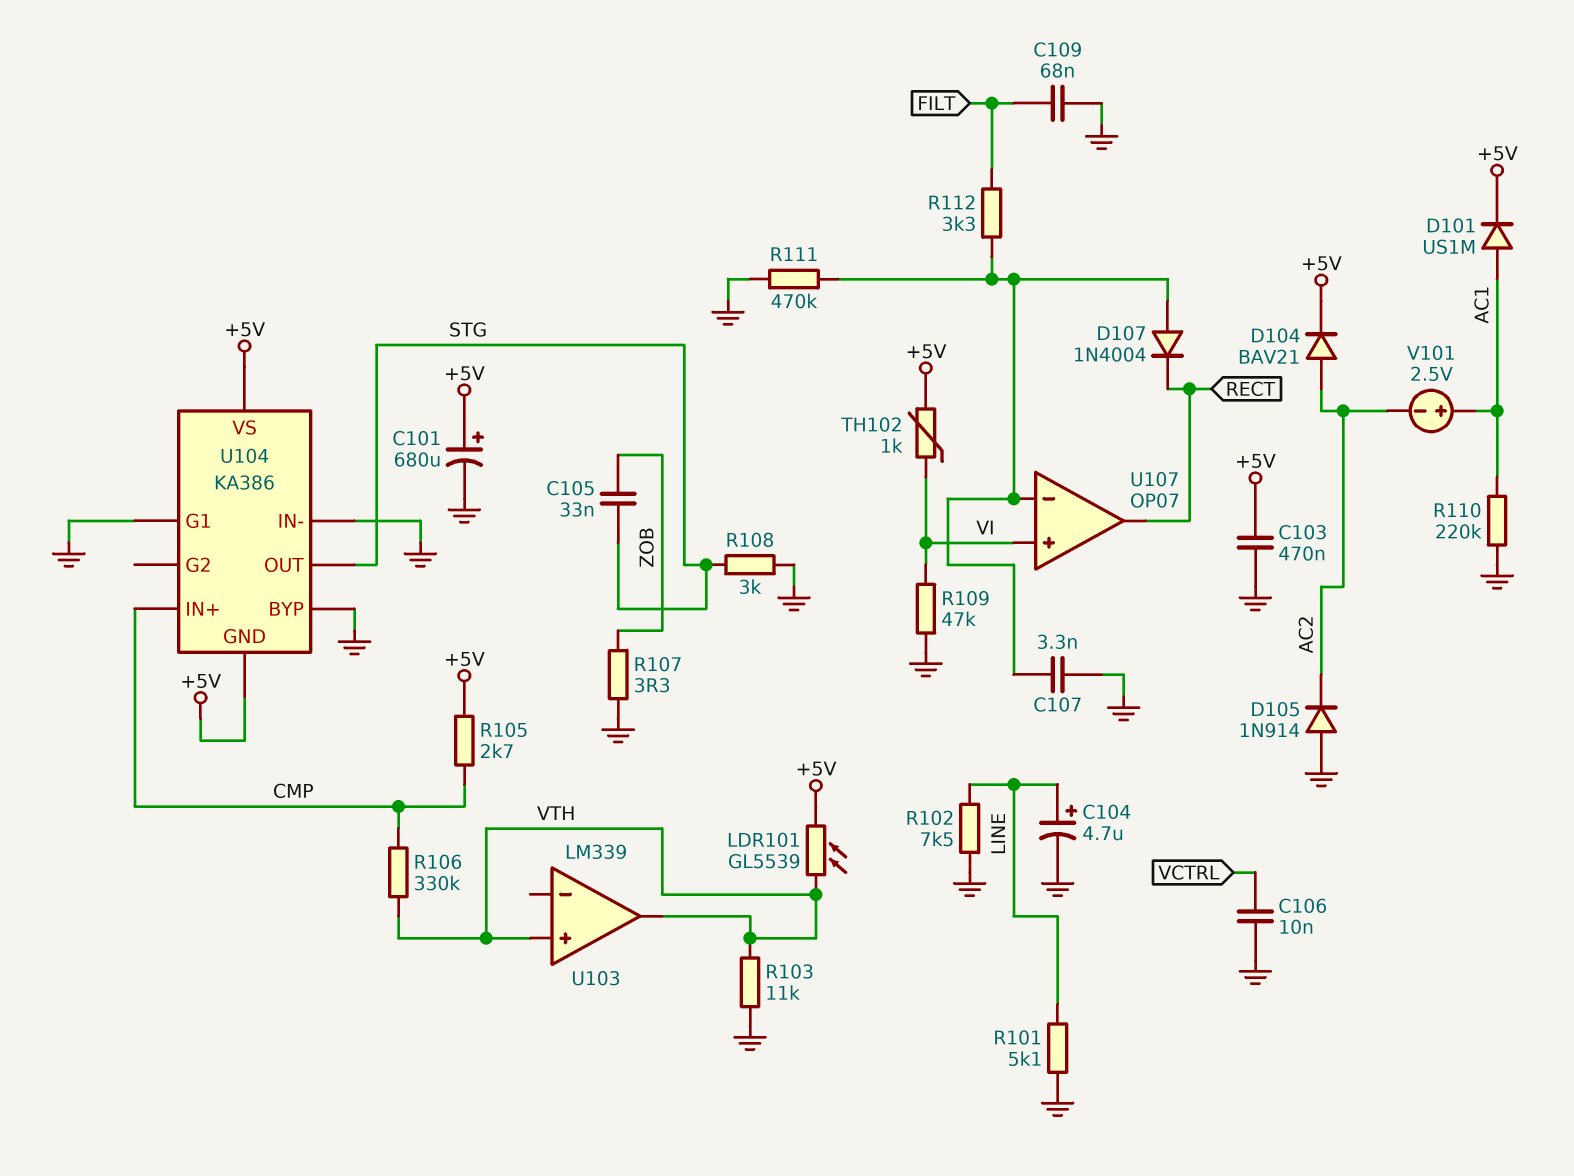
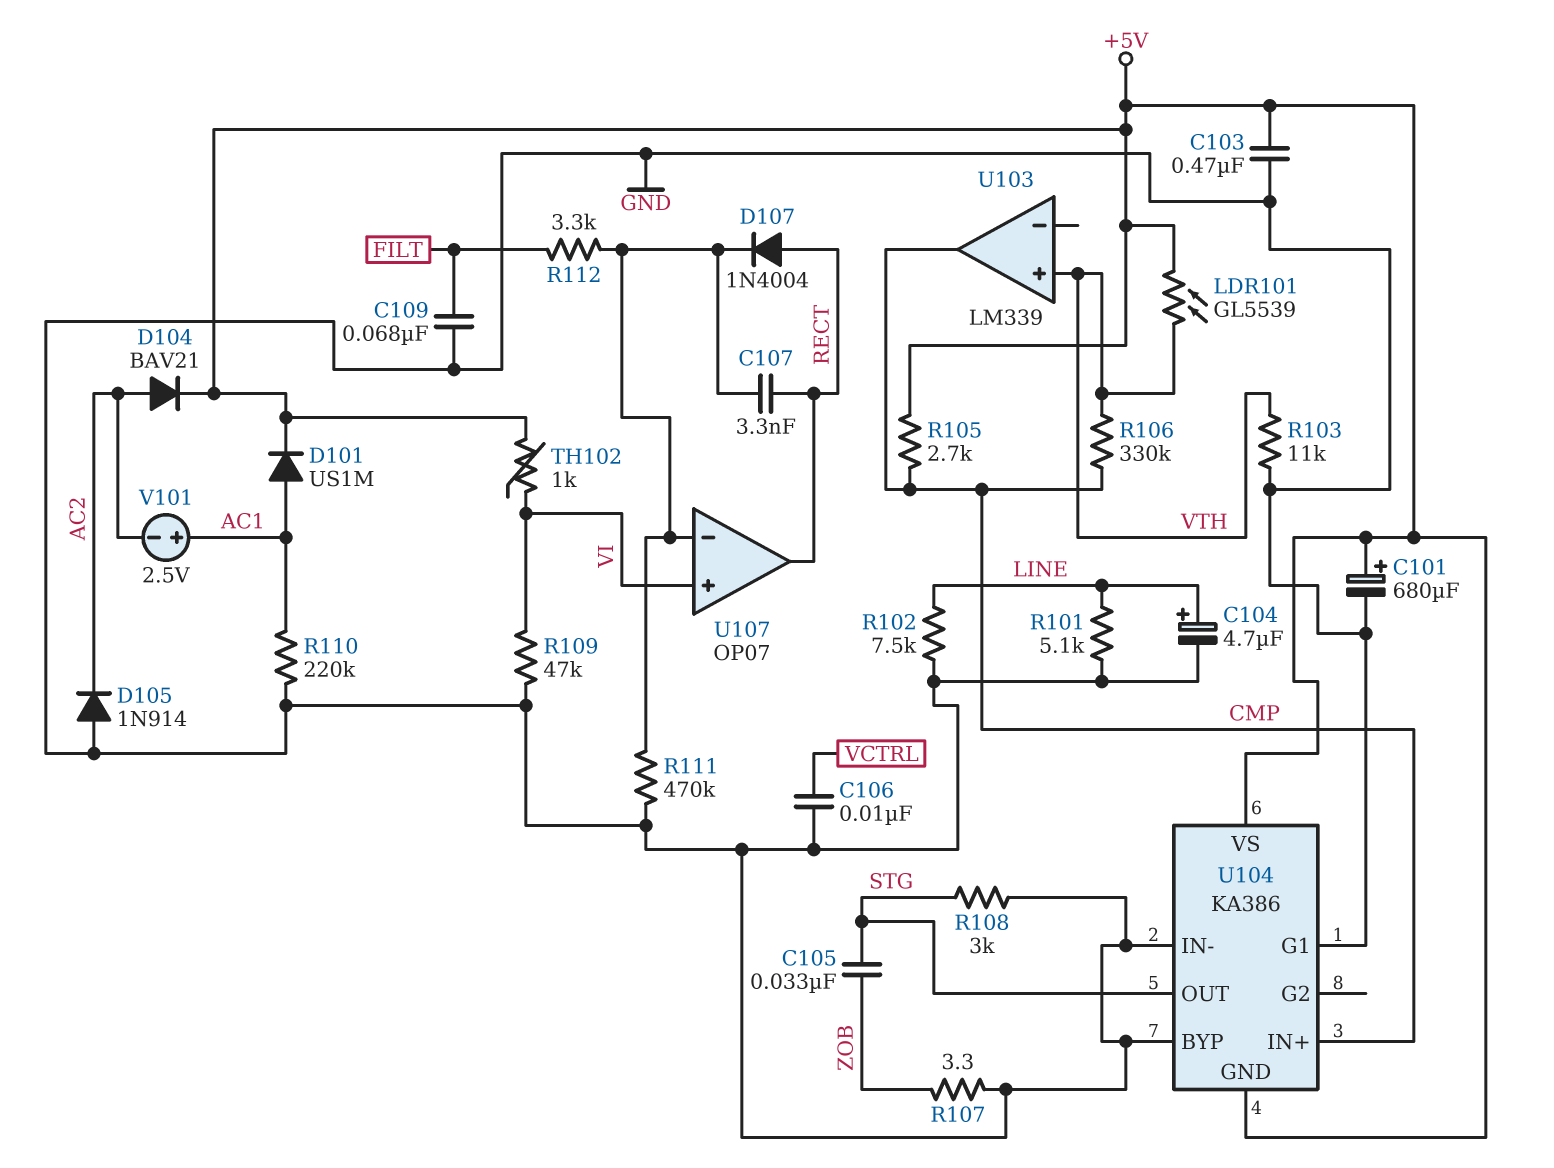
C107: 3.3nF (GND, U107/in-) -> 3.3nF (RECT, U107/in-)
D107: diode 1N4004 (A U107/in-, K RECT) -> diode 1N4004 (A RECT, K U107/in-)
U103 pin out: VTH -> CMP

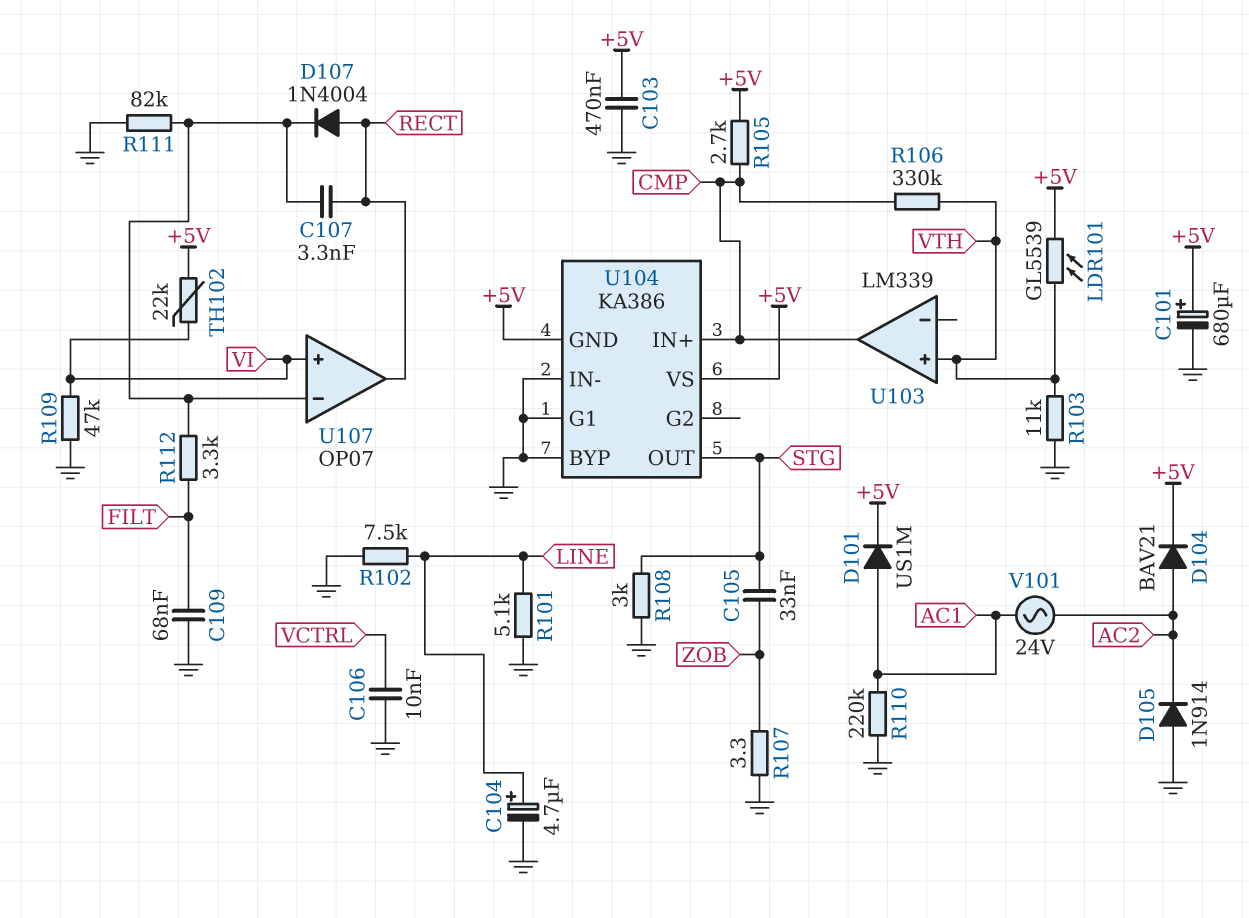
R111: 470k (GND, U107/in-) -> 82k (GND, U107/in-)
TH102: 1k (+5V, VI) -> 22k (+5V, VI)
V101: 2.5V (plus AC1, minus AC2) -> AC 24V (AC1, AC2)

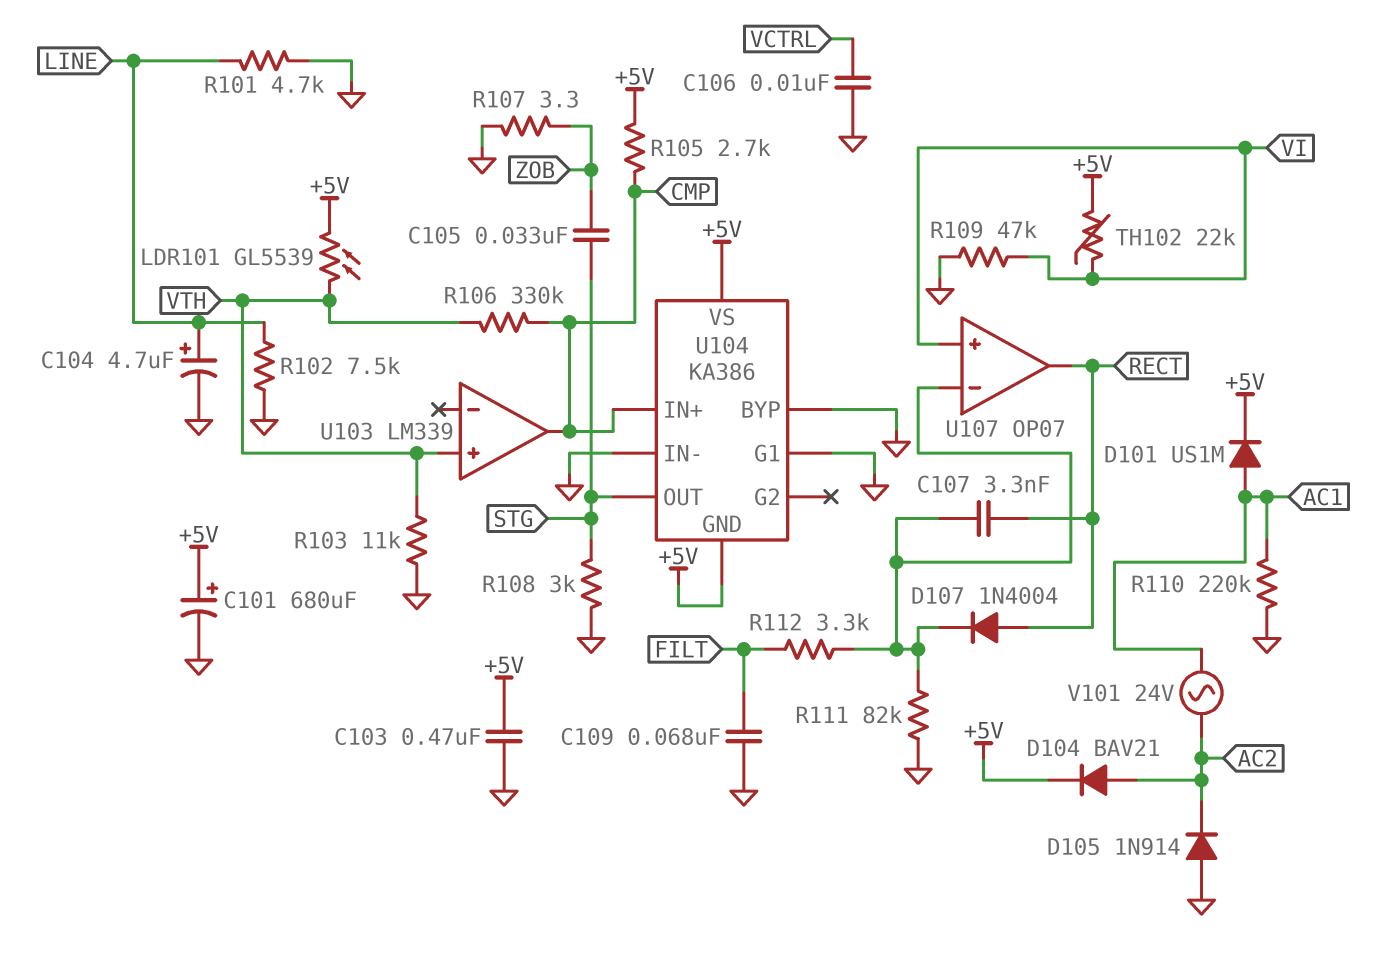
R101: 5.1k (GND, LINE) -> 4.7k (GND, LINE)

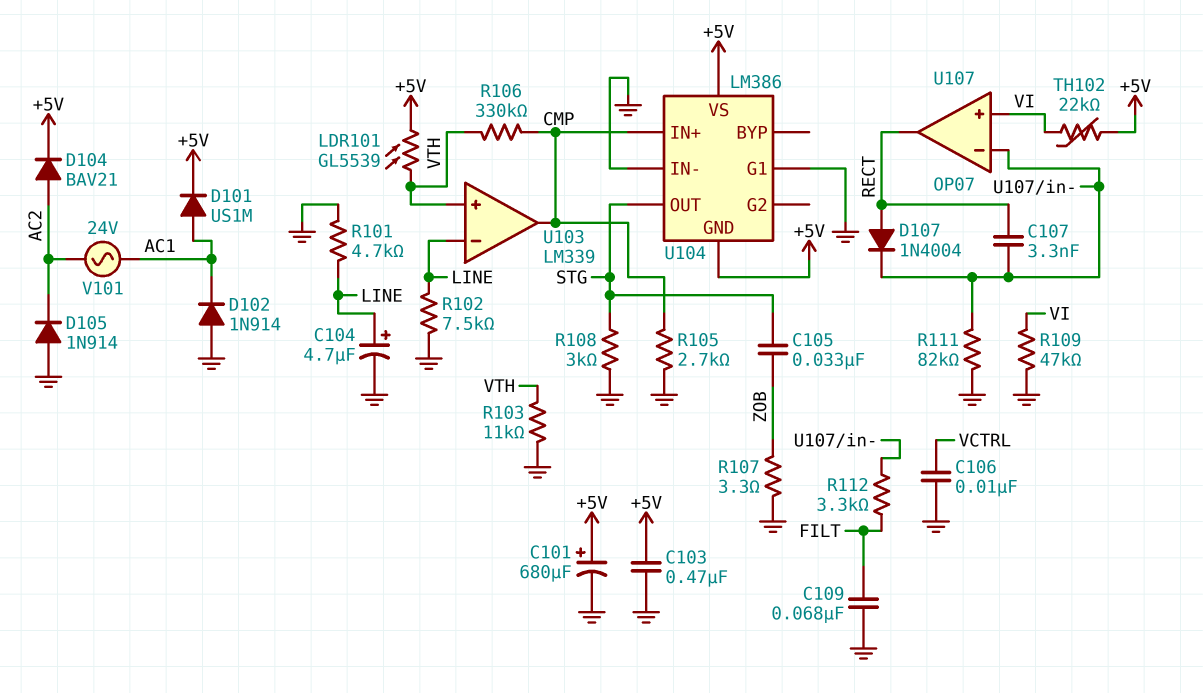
D102: none -> diode 1N914 (A GND, K AC1)
R105: 2.7k (+5V, CMP) -> 2.7k (CMP, GND)
R110: 220k (AC1, GND) -> none
U103 pin in-: none -> LINE
U104: KA386 -> LM386
U104 pin BYP: GND -> none

